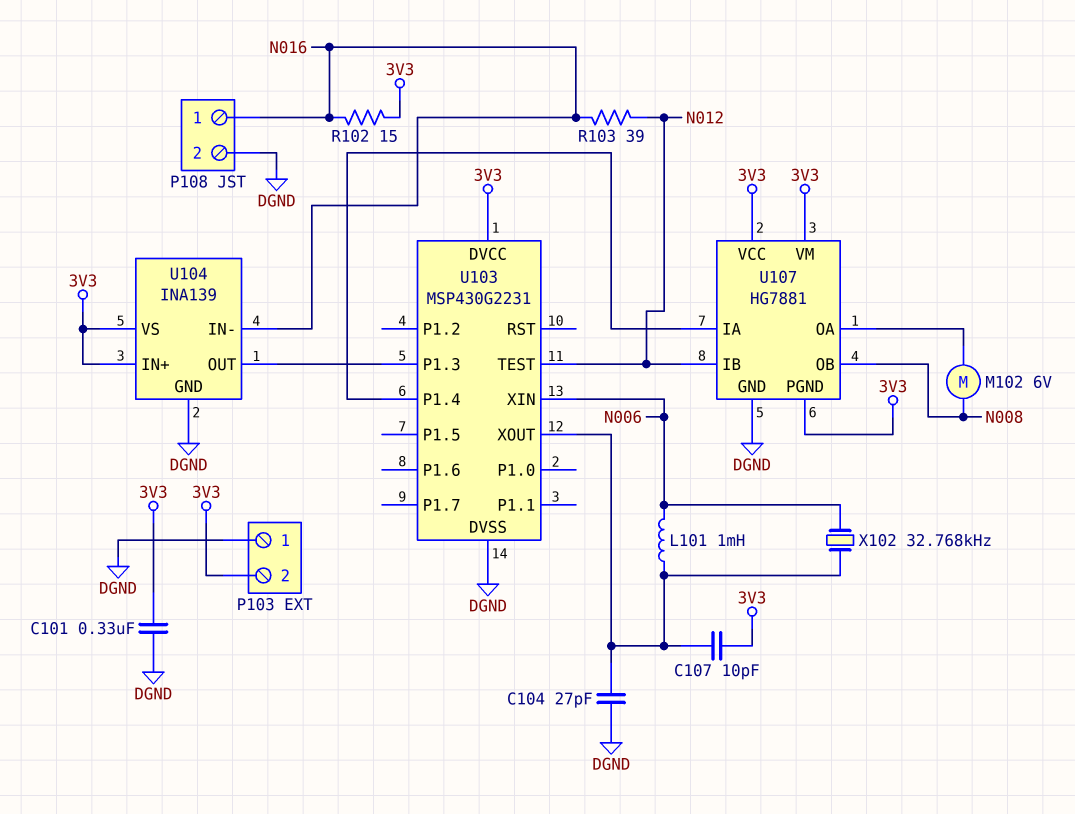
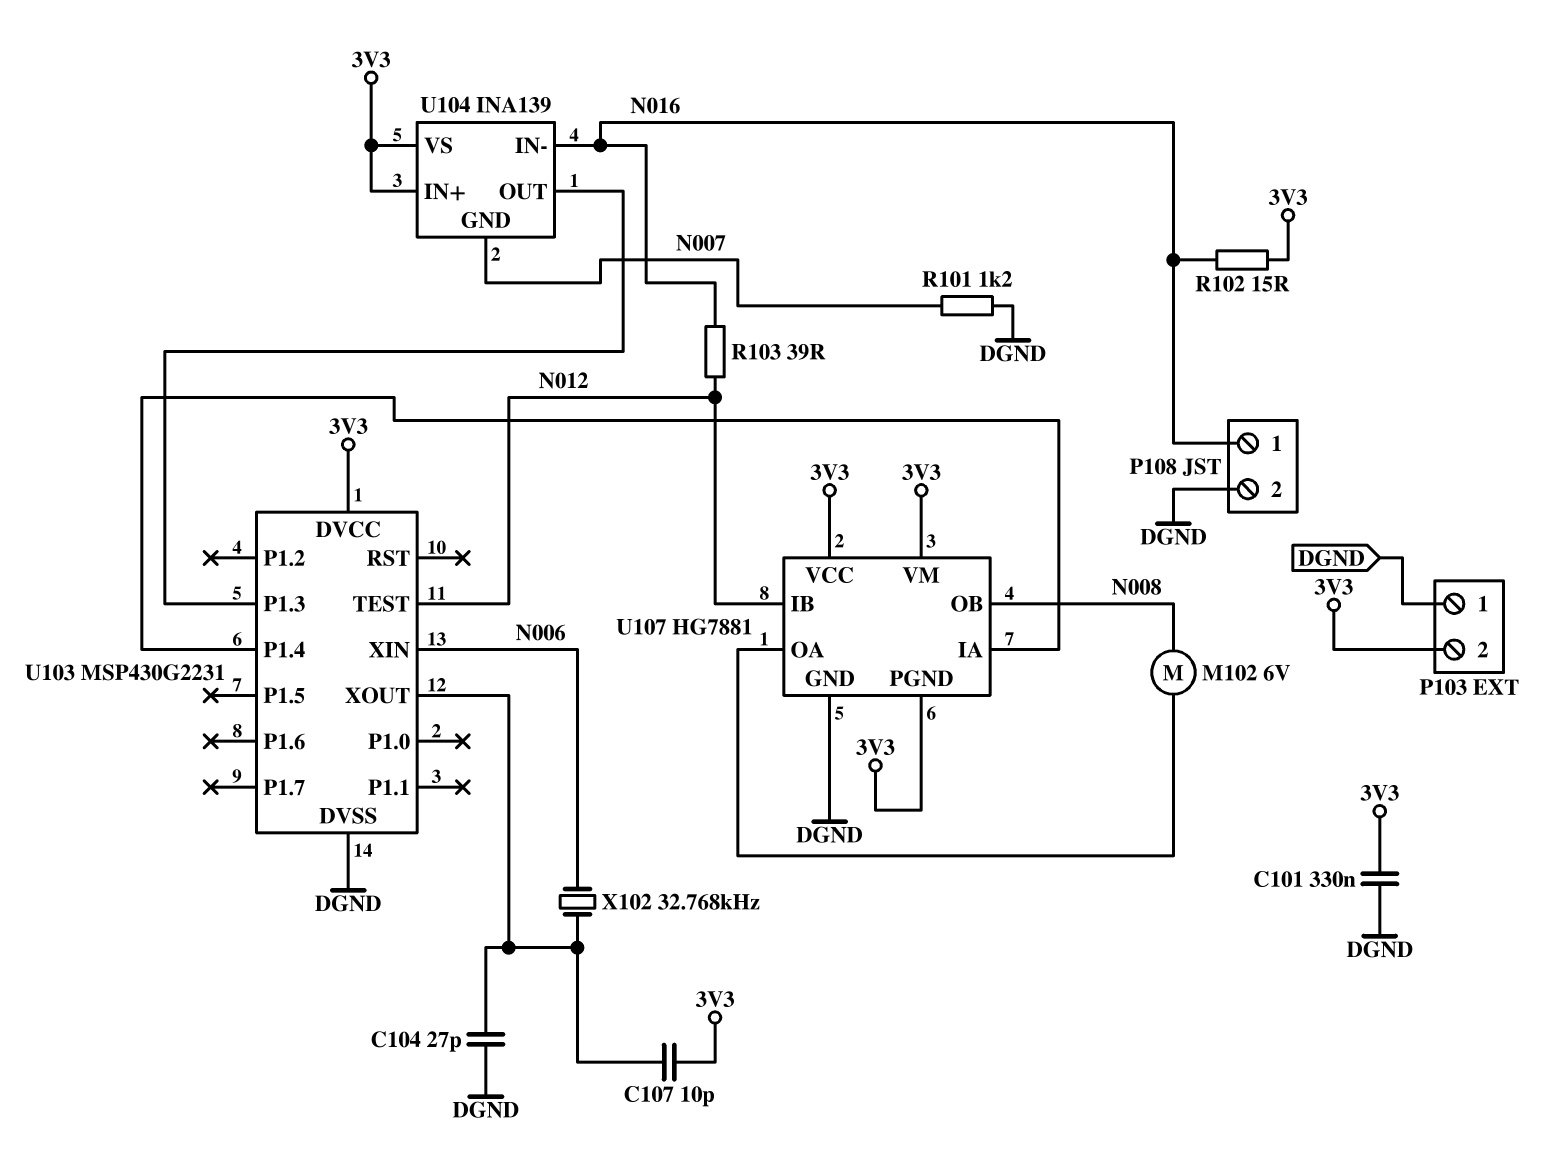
L101: 1mH (N006, U103/XOUT) -> none
R101: none -> 1.2k (DGND, N007)
U104 pin GND: DGND -> N007

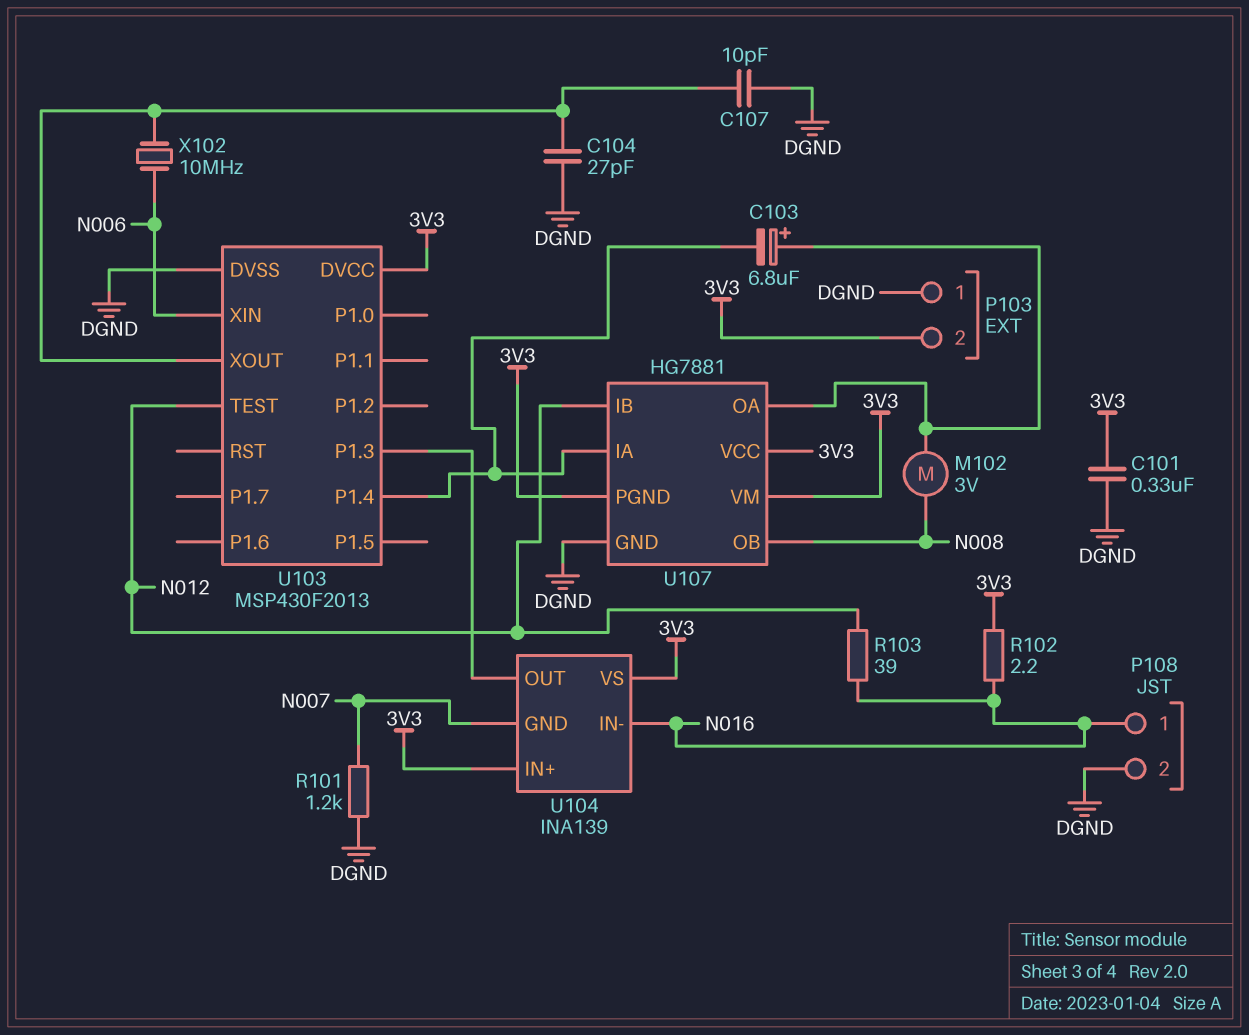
C103: none -> 6.8uF (plus U107/OA, minus U103/P1.4)
C107: 10pF (3V3, U103/XOUT) -> 10pF (DGND, U103/XOUT)
M102: motor 6V (N008, U107/OA) -> motor 3V (N008, U107/OA)
R102: 15 (3V3, N016) -> 2.2 (3V3, N016)
U103: MSP430G2231 -> MSP430F2013
X102: 32.768kHz (N006, U103/XOUT) -> 10MHz (N006, U103/XOUT)

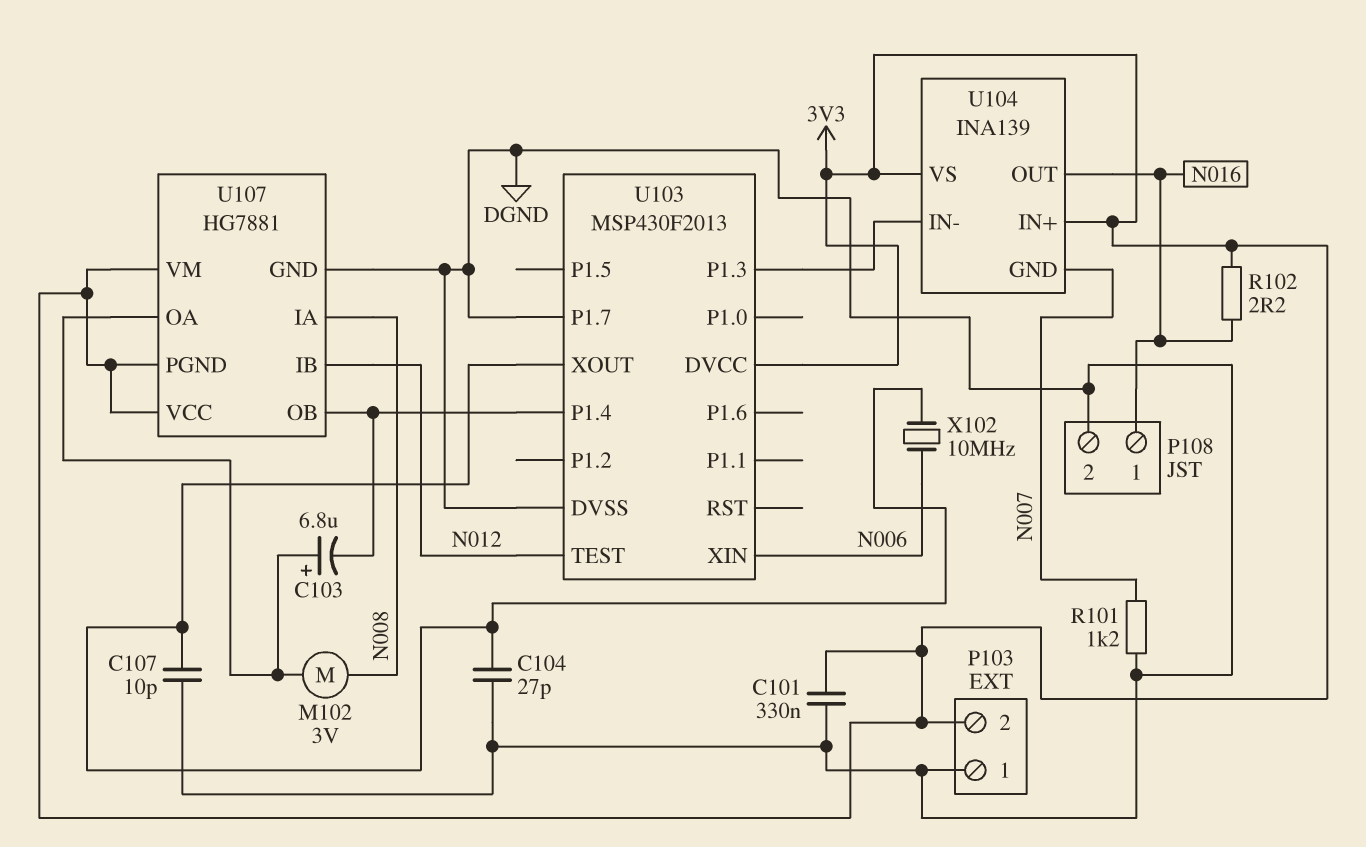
R103: 39 (N012, N016) -> none
U103 pin P1.7: none -> DGND
U104 pin IN-: N016 -> U103/P1.3
U104 pin OUT: U103/P1.3 -> N016
U107 pin IA: U103/P1.4 -> N008
U107 pin OB: N008 -> U103/P1.4

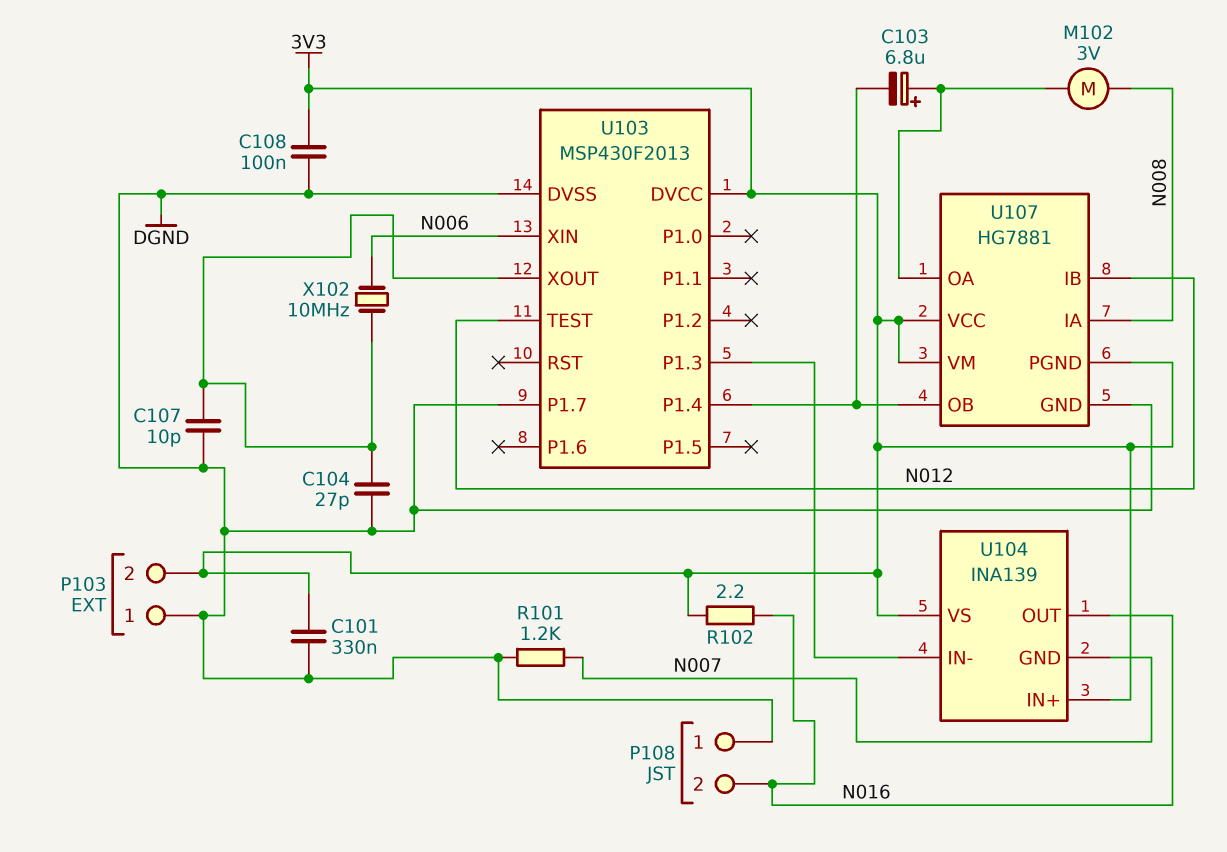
C108: none -> 100nF (3V3, DGND)
P108 pin 1: N016 -> DGND
P108 pin 2: DGND -> N016

